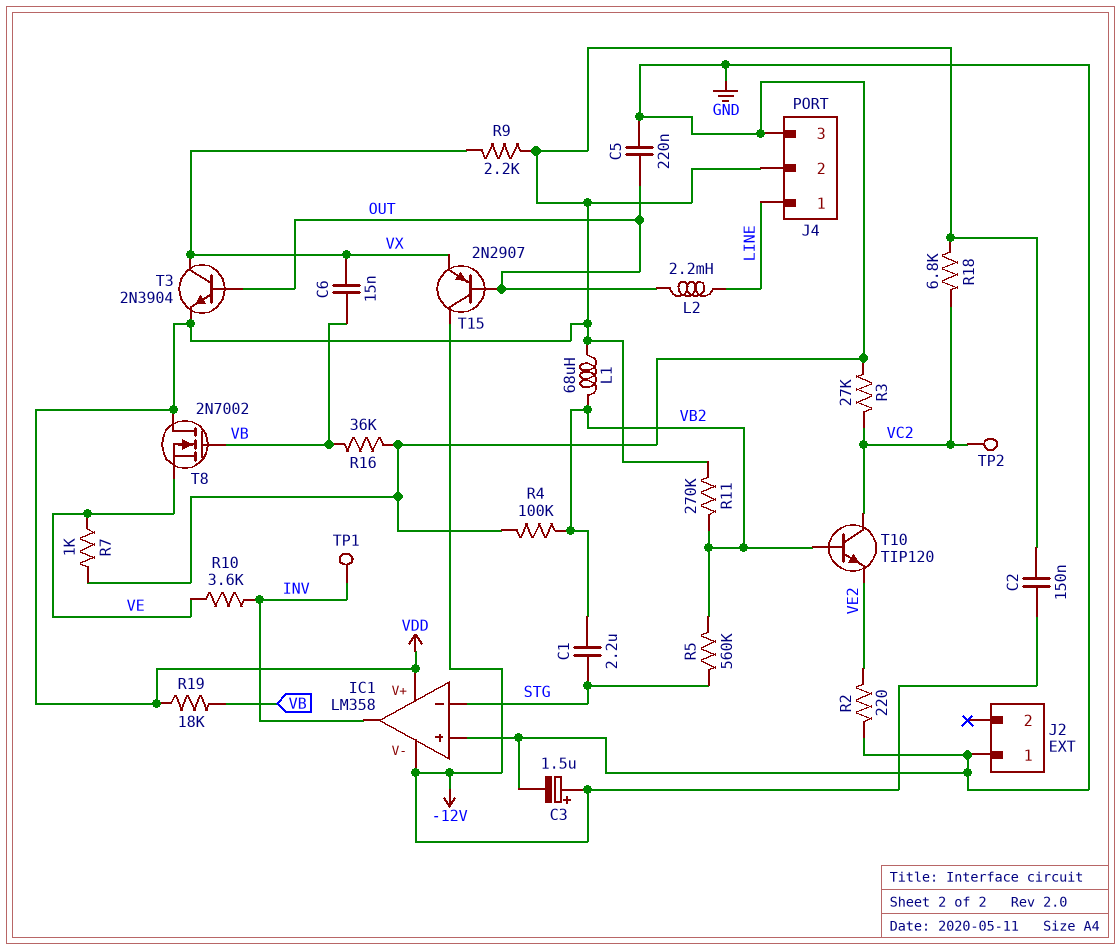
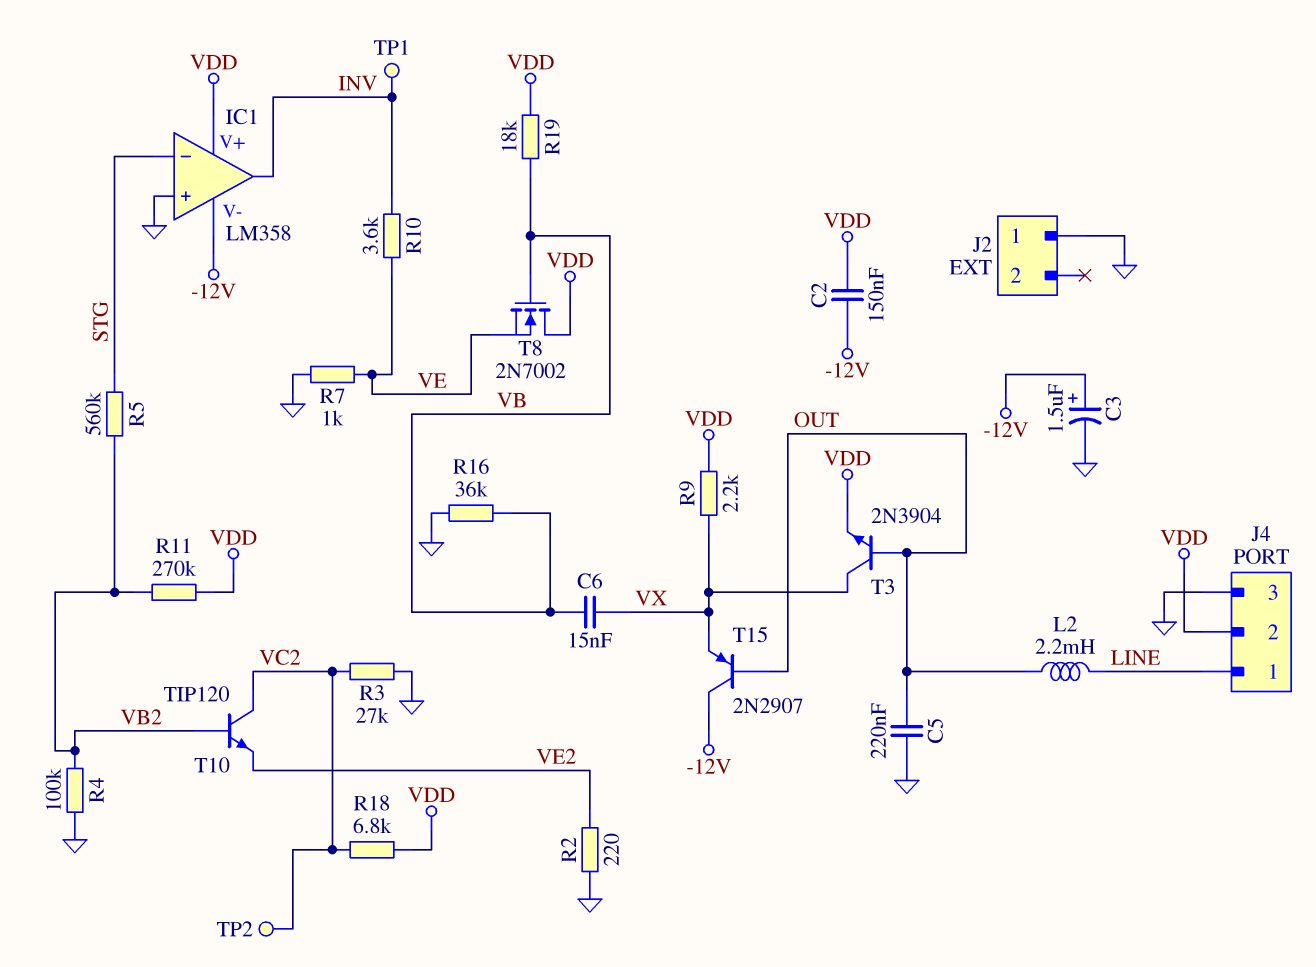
C1: 2.2uF (STG, VB2) -> none
L1: 68uH (VB2, VDD) -> none

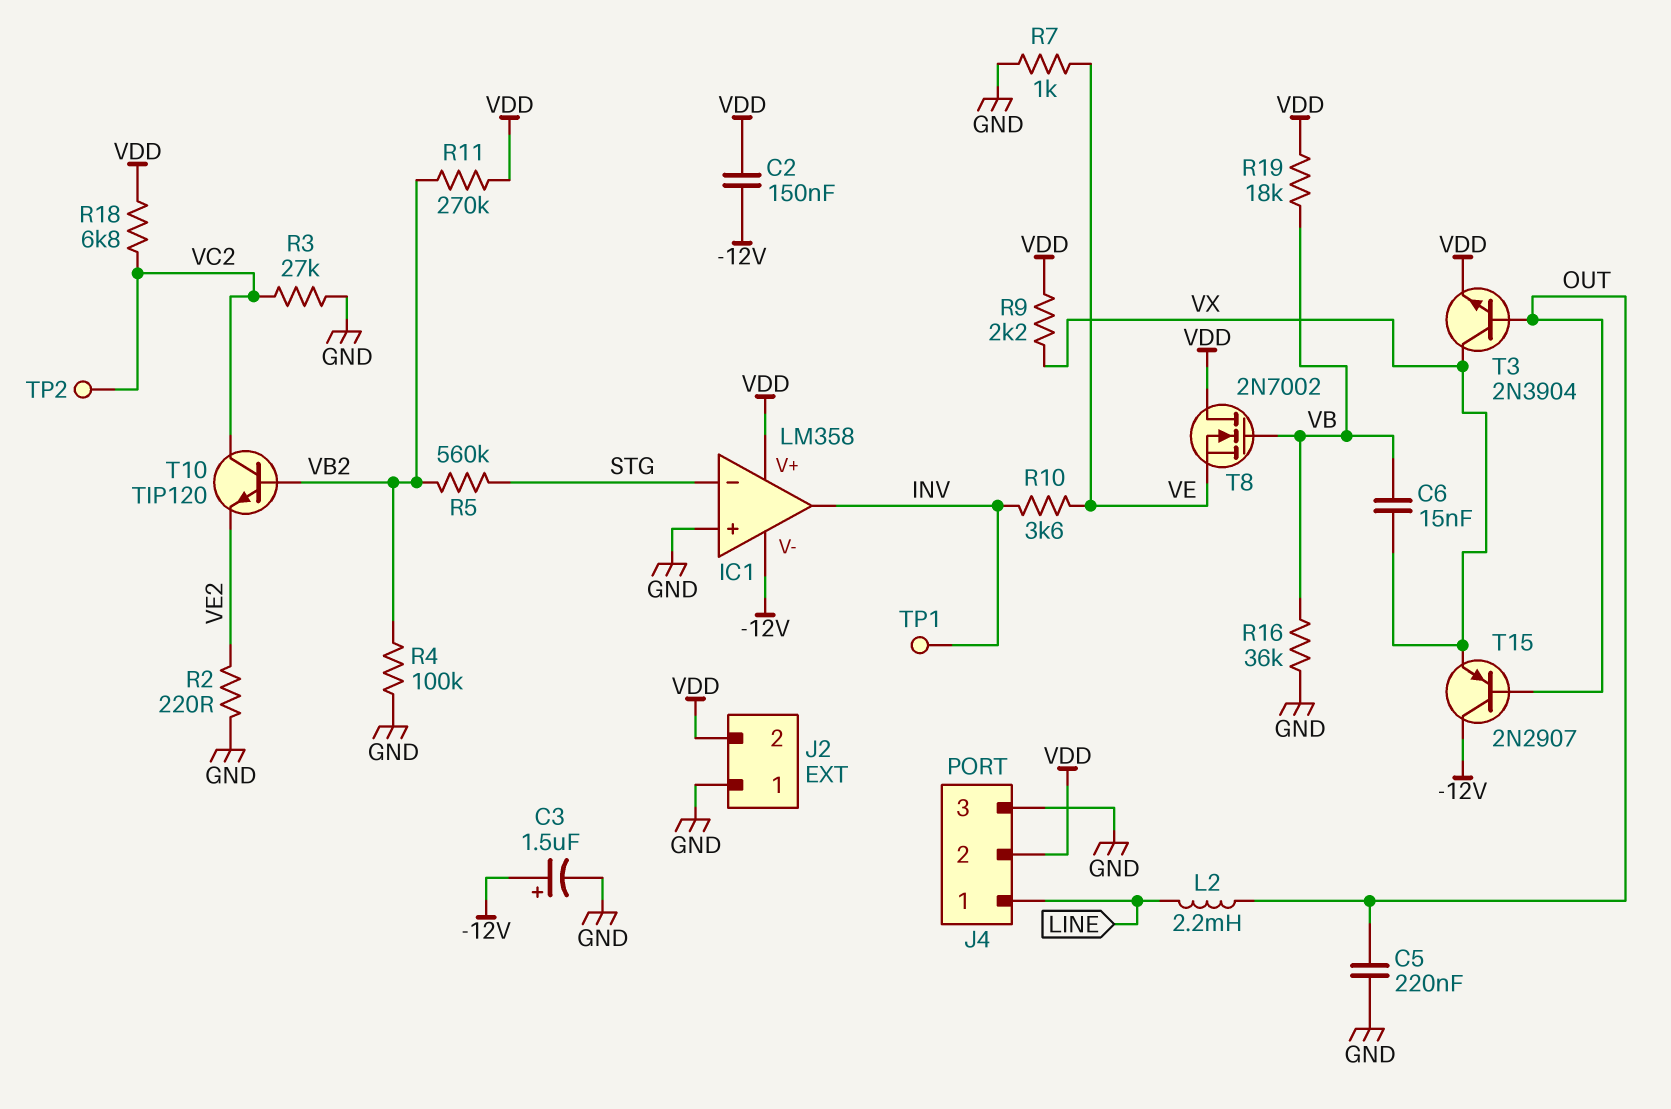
J2 pin 2: none -> VDD

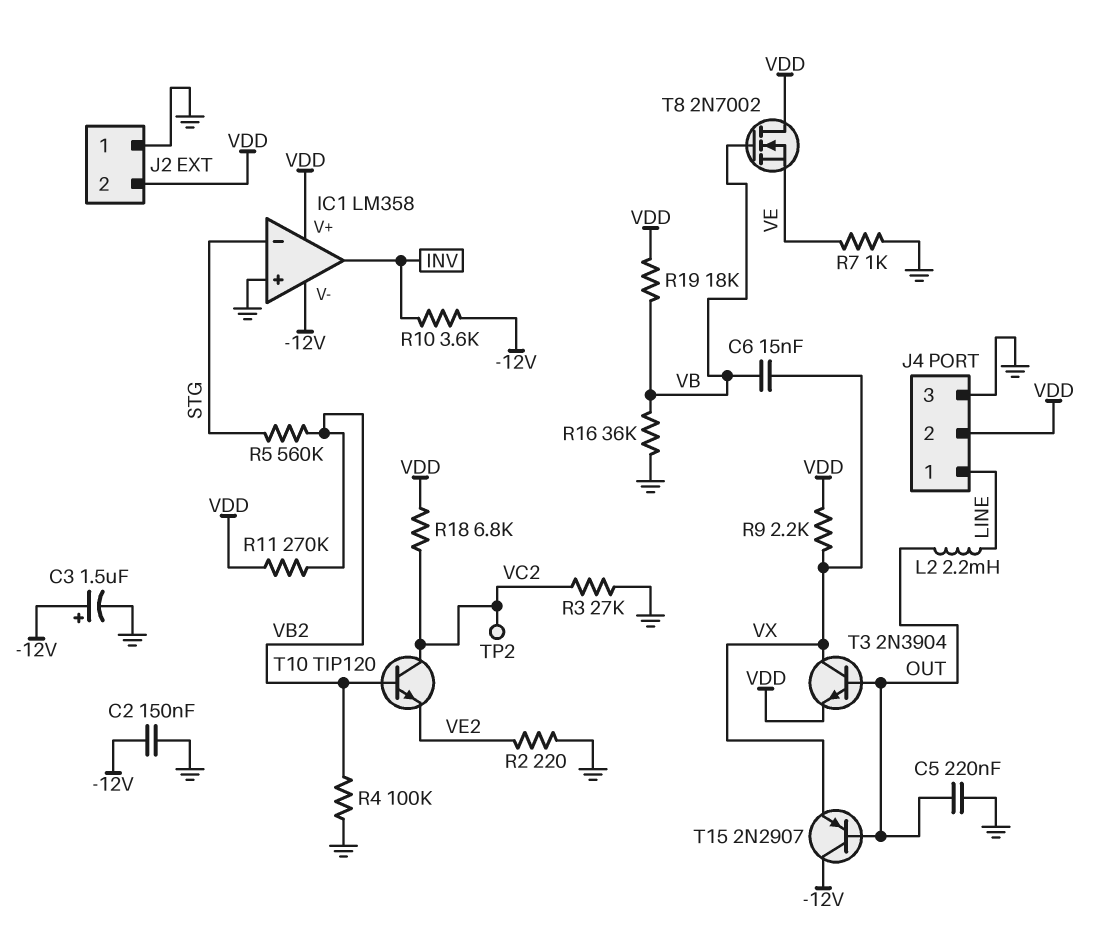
C2: 150nF (-12V, VDD) -> 150nF (-12V, GND)
R10: 3.6k (INV, VE) -> 3.6k (-12V, INV)
TP1: test point (INV) -> none

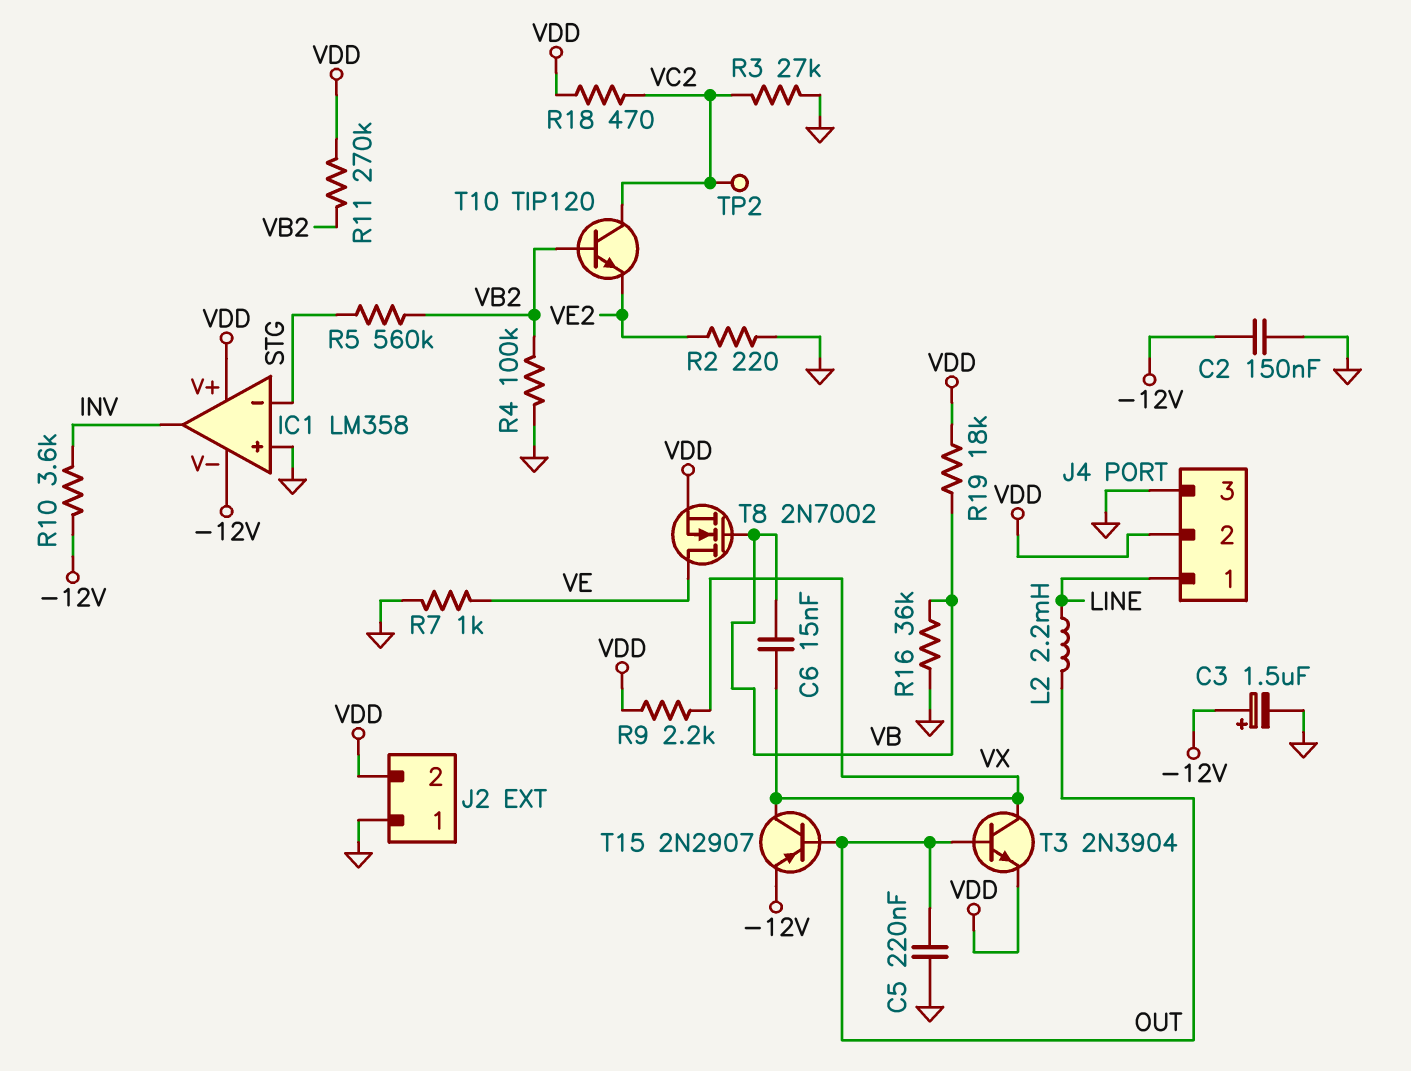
R18: 6.8k (VC2, VDD) -> 470 (VC2, VDD)
T8: NMOS 2N7002 (G VB, D VDD, S VE) -> NMOS 2N7002 (G VB, D VE, S VDD)
T15: PNP 2N2907 (B OUT, C -12V, E VX) -> PNP 2N2907 (B OUT, C VX, E -12V)

